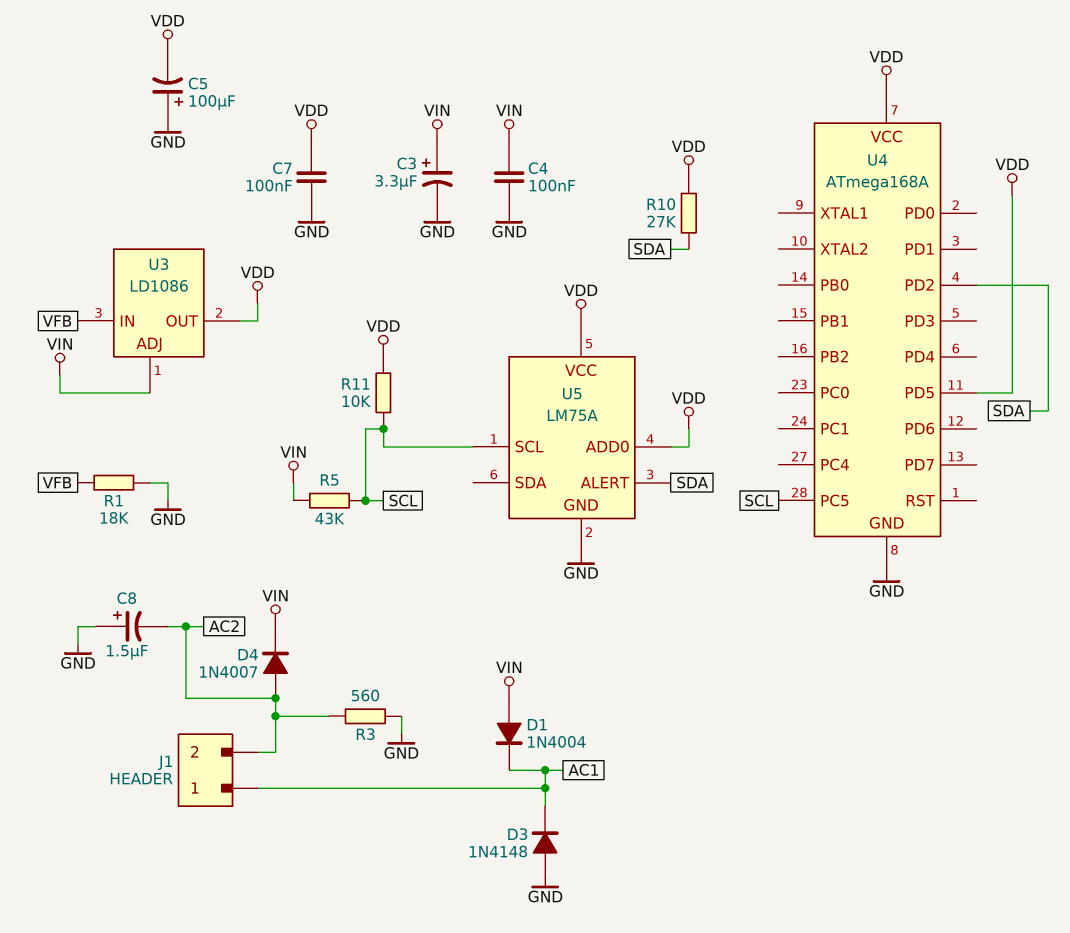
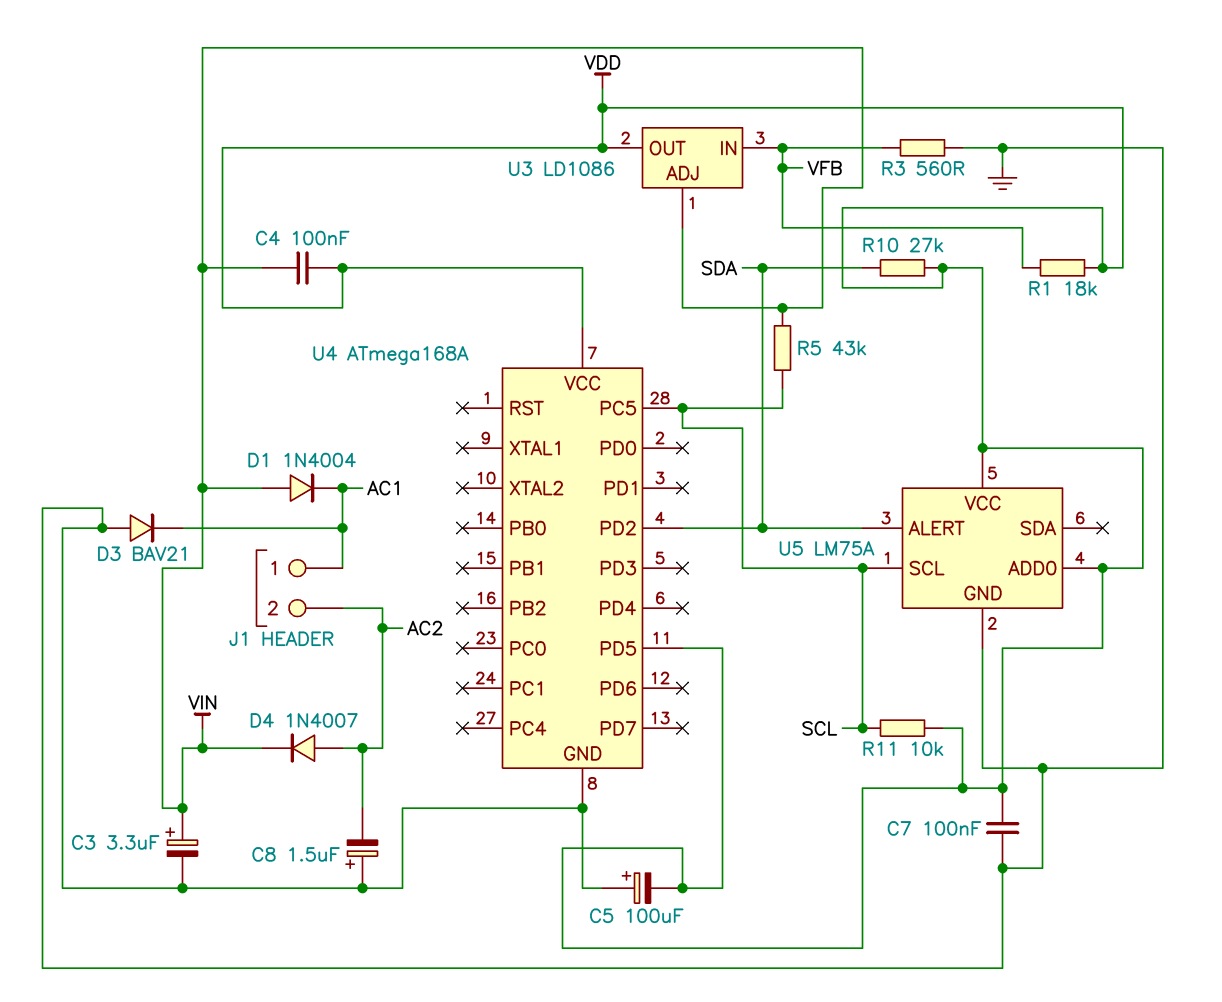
C4: 100nF (GND, VIN) -> 100nF (VDD, VIN)
D3: diode 1N4148 (A GND, K AC1) -> diode BAV21 (A GND, K AC1)
R1: 18k (GND, VFB) -> 18k (VDD, VFB)
R3: 560 (AC2, GND) -> 560 (GND, VFB)

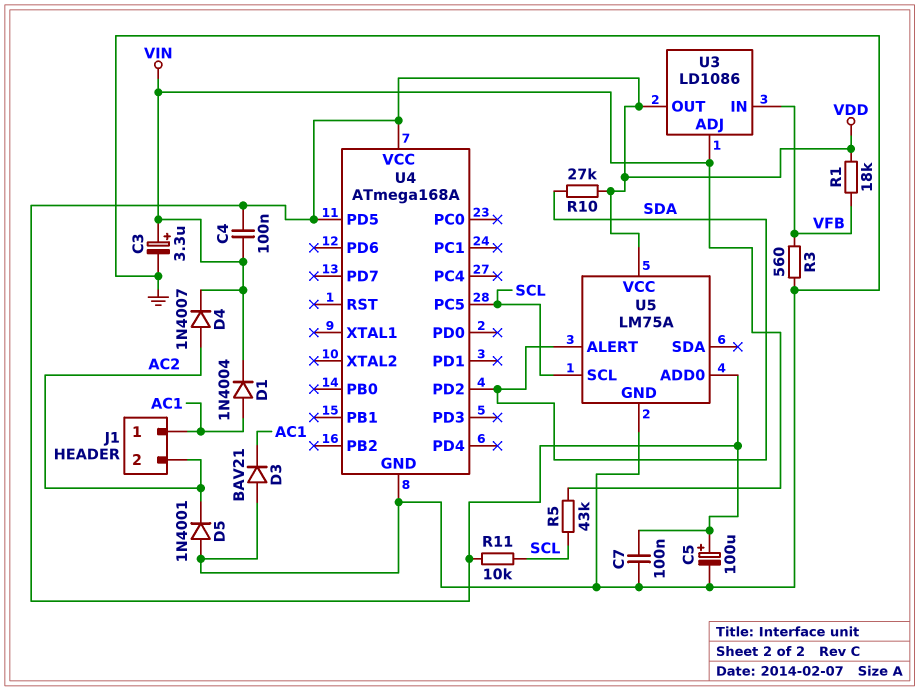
C5: 100uF (plus GND, minus VDD) -> 100uF (plus VDD, minus GND)
C8: 1.5uF (plus GND, minus AC2) -> none
D1: diode 1N4004 (A VIN, K AC1) -> diode 1N4004 (A AC1, K VIN)
D5: none -> diode 1N4001 (A GND, K AC2)

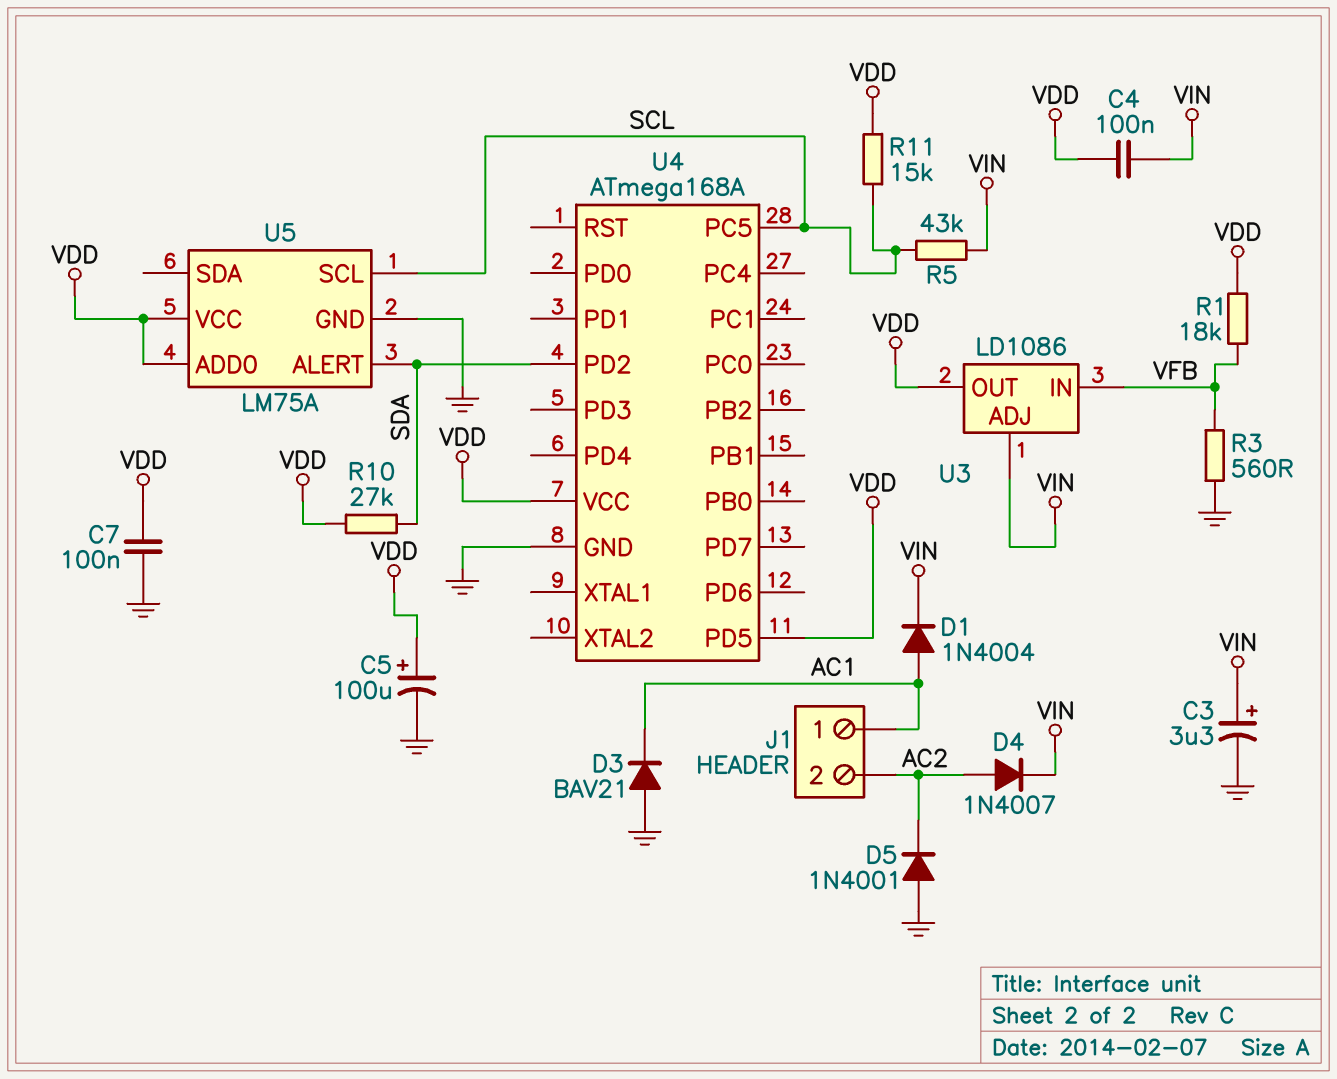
R11: 10k (SCL, VDD) -> 15k (SCL, VDD)

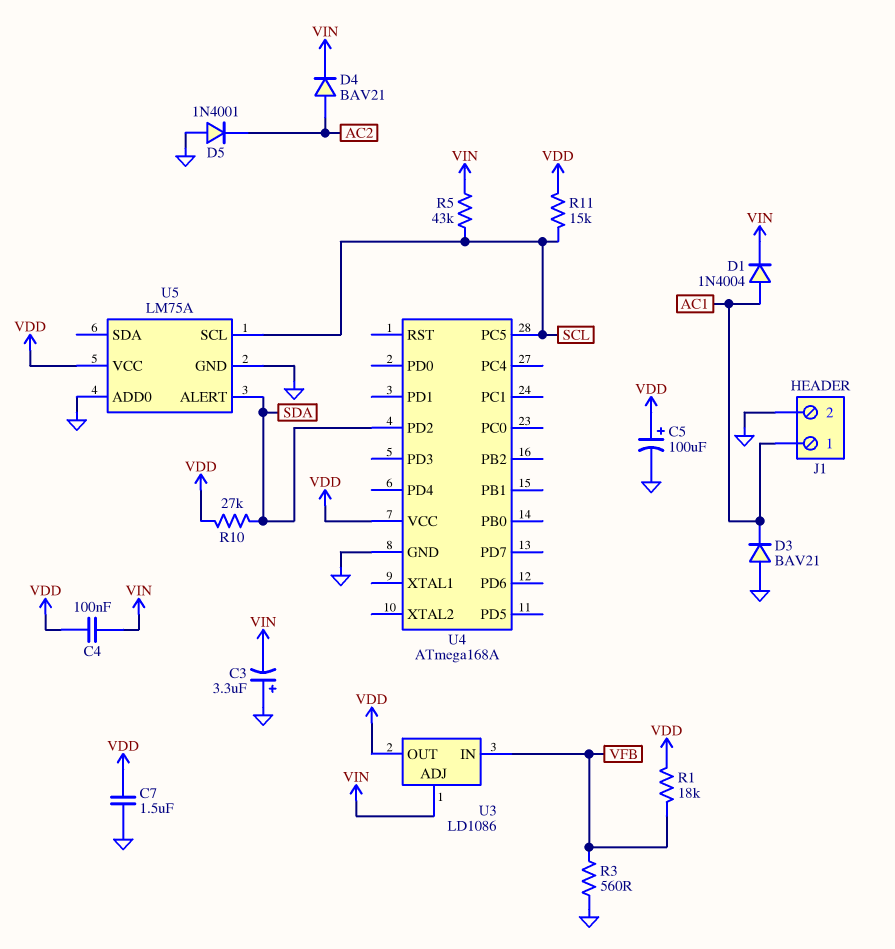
C3: 3.3uF (plus VIN, minus GND) -> 3.3uF (plus GND, minus VIN)
C7: 100nF (GND, VDD) -> 1.5uF (GND, VDD)
D4: diode 1N4007 (A AC2, K VIN) -> diode BAV21 (A AC2, K VIN)
J1 pin 2: AC2 -> GND
U4 pin PD5: VDD -> none
U5 pin ADD0: VDD -> GND

